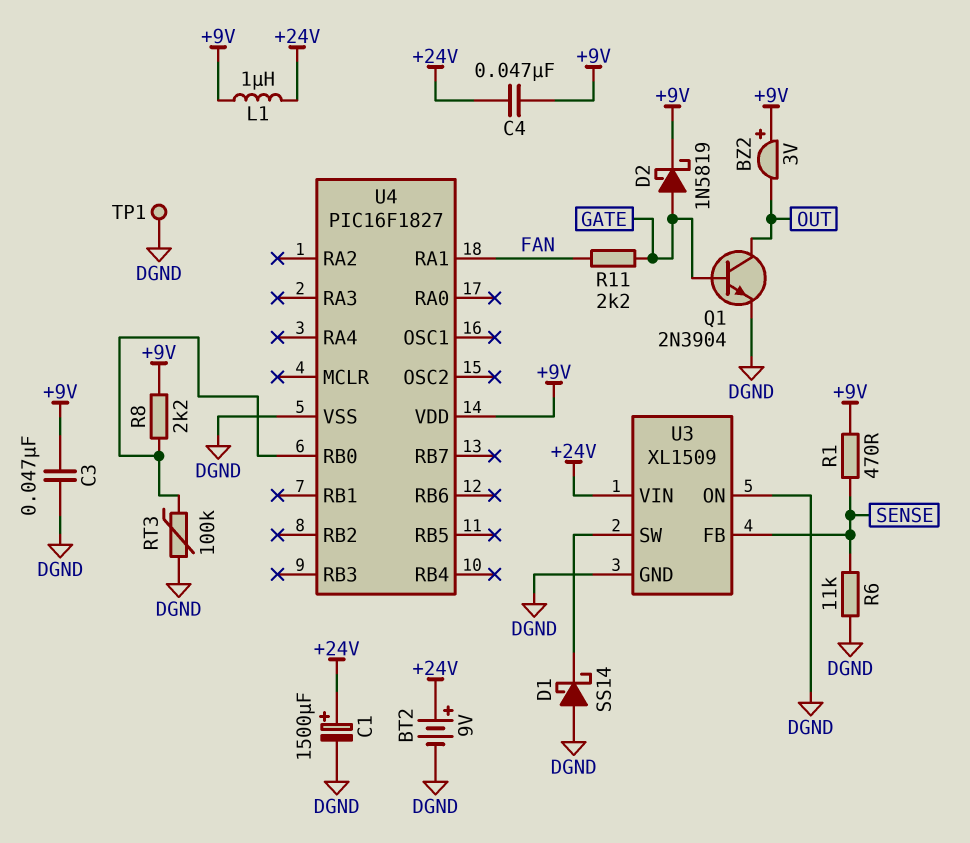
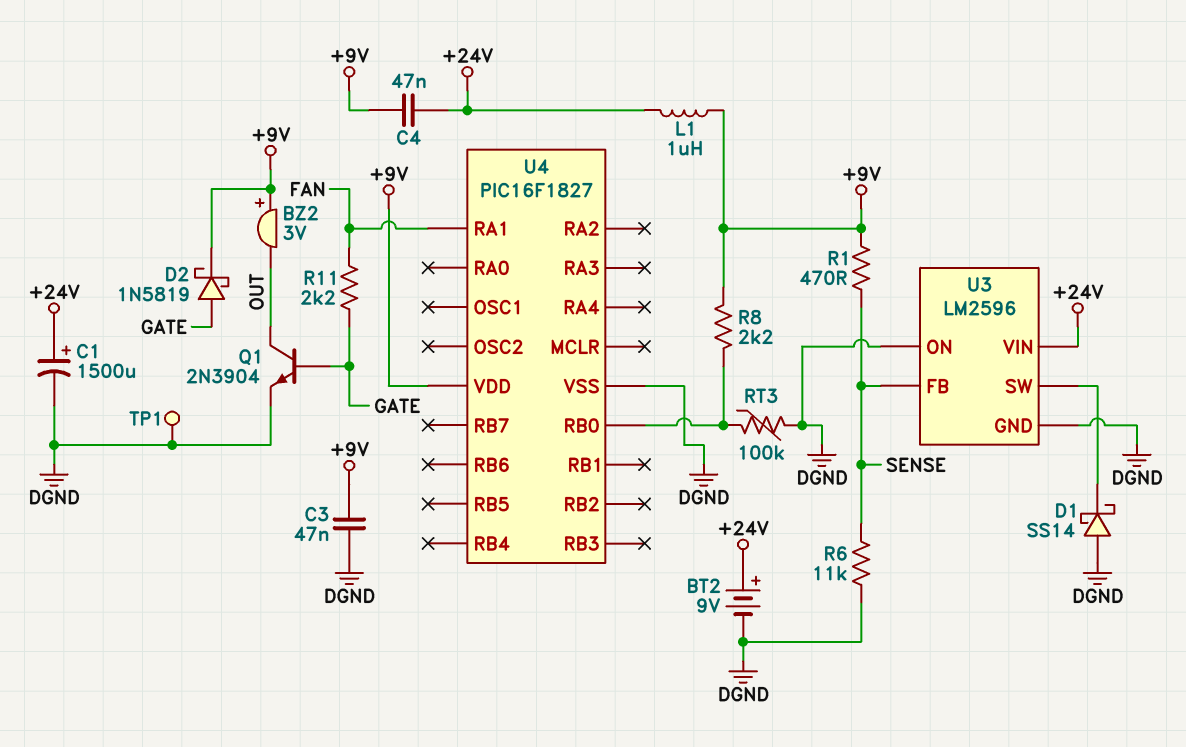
U3: XL1509 -> LM2596

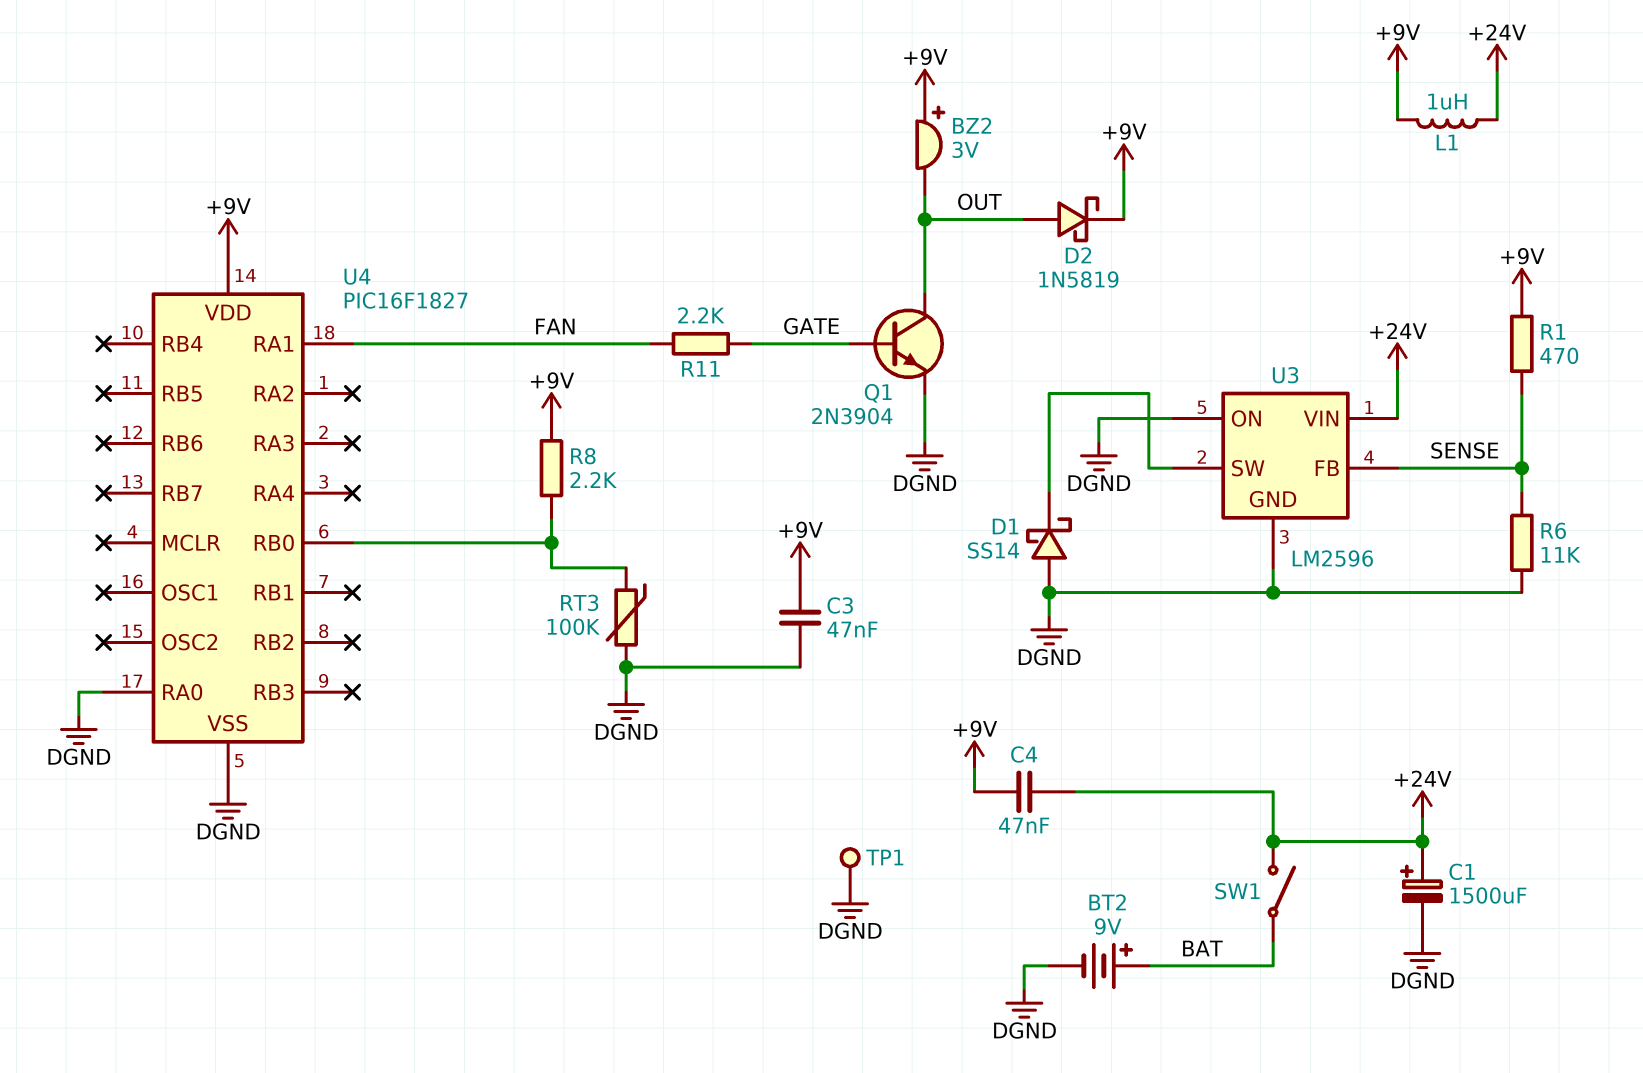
BT2: 9V (plus +24V, minus DGND) -> 9V (plus BAT, minus DGND)
D2: schottky 1N5819 (A GATE, K +9V) -> schottky 1N5819 (A OUT, K +9V)
SW1: none -> switch (+24V, BAT)
U4 pin RA0: none -> DGND

